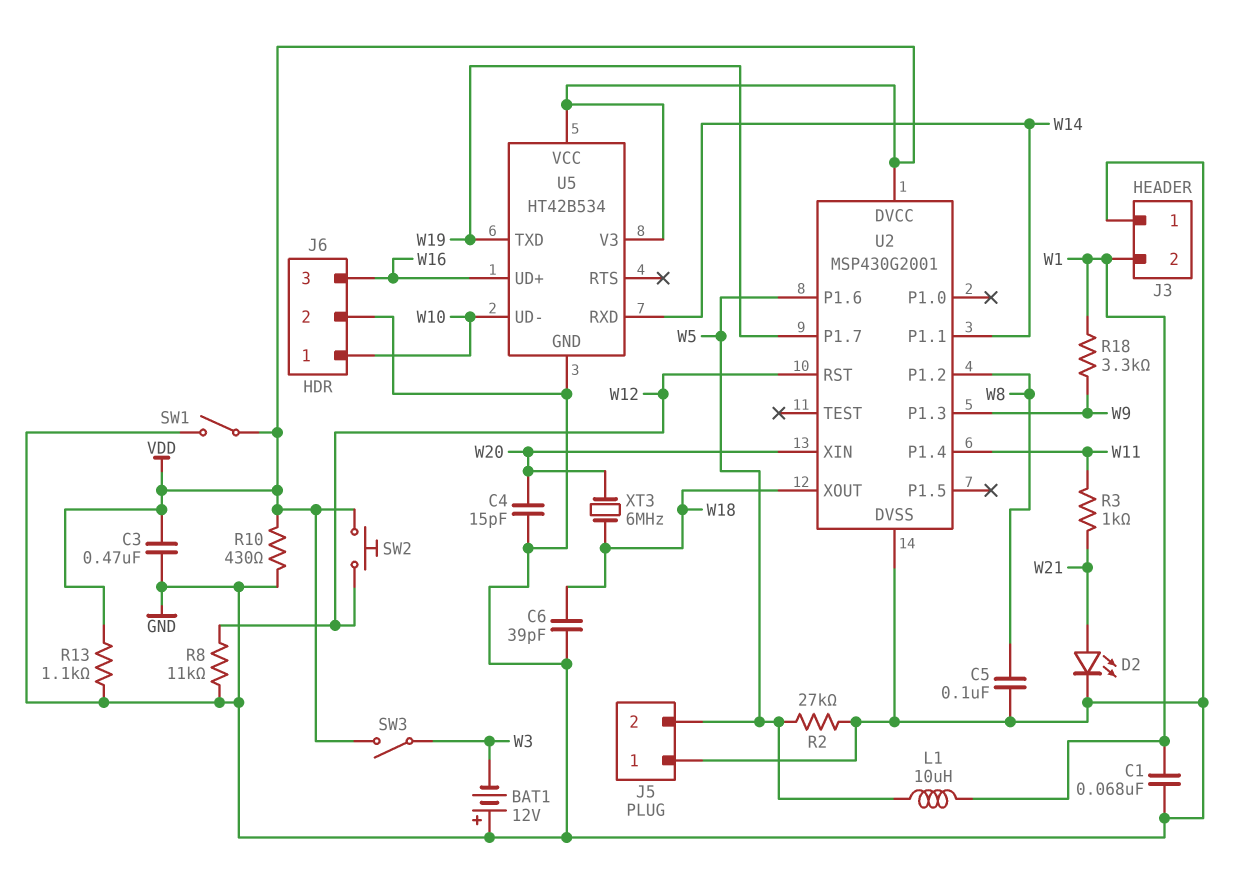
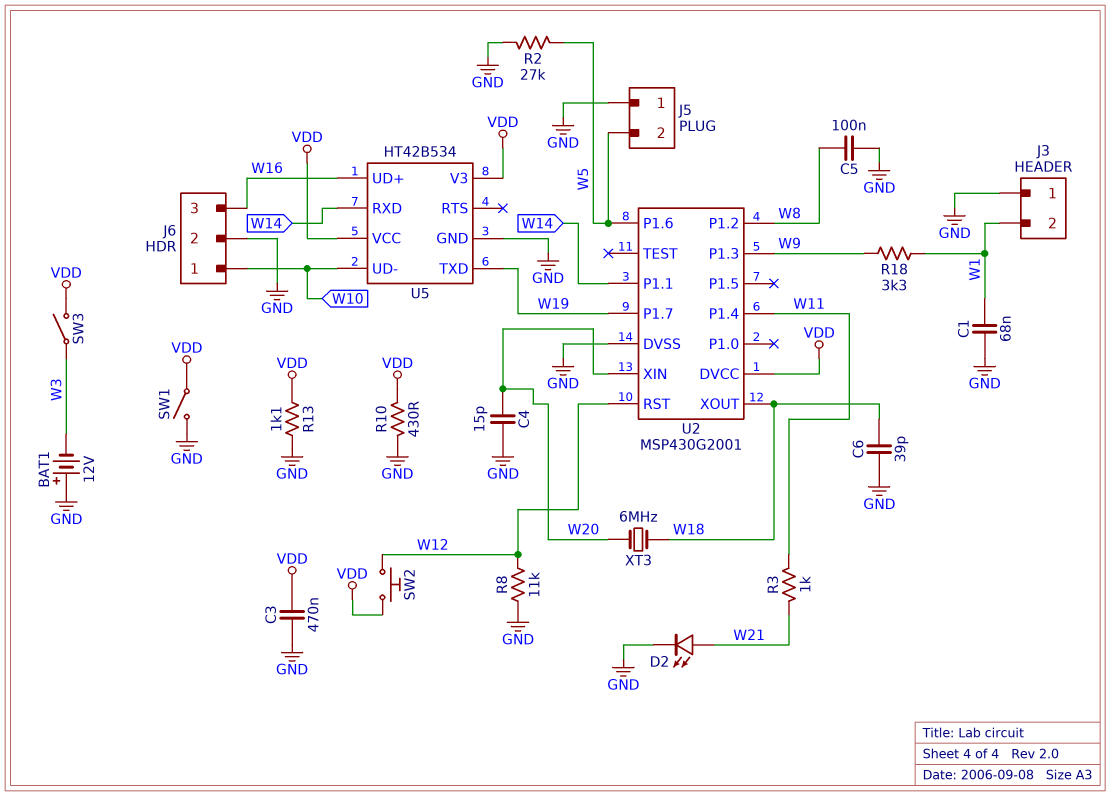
L1: 10uH (W1, W5) -> none

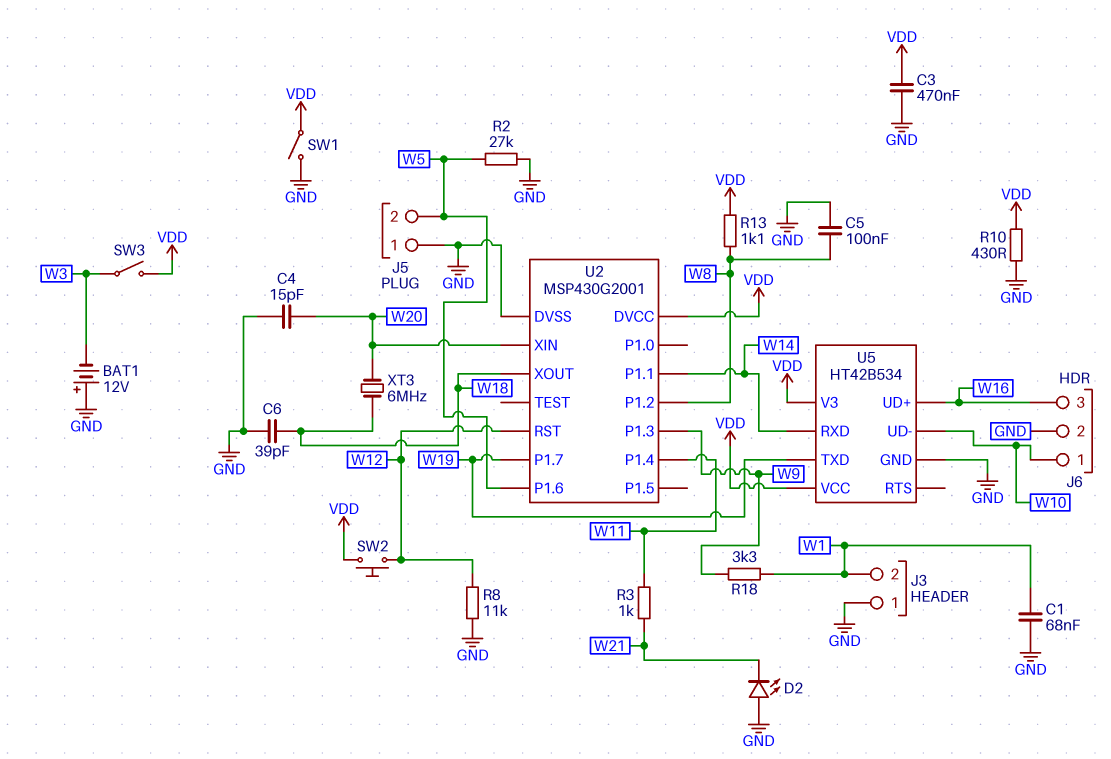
D2: LED (A W21, K GND) -> LED (A GND, K W21)
R13: 1.1k (GND, VDD) -> 1.1k (VDD, W8)

